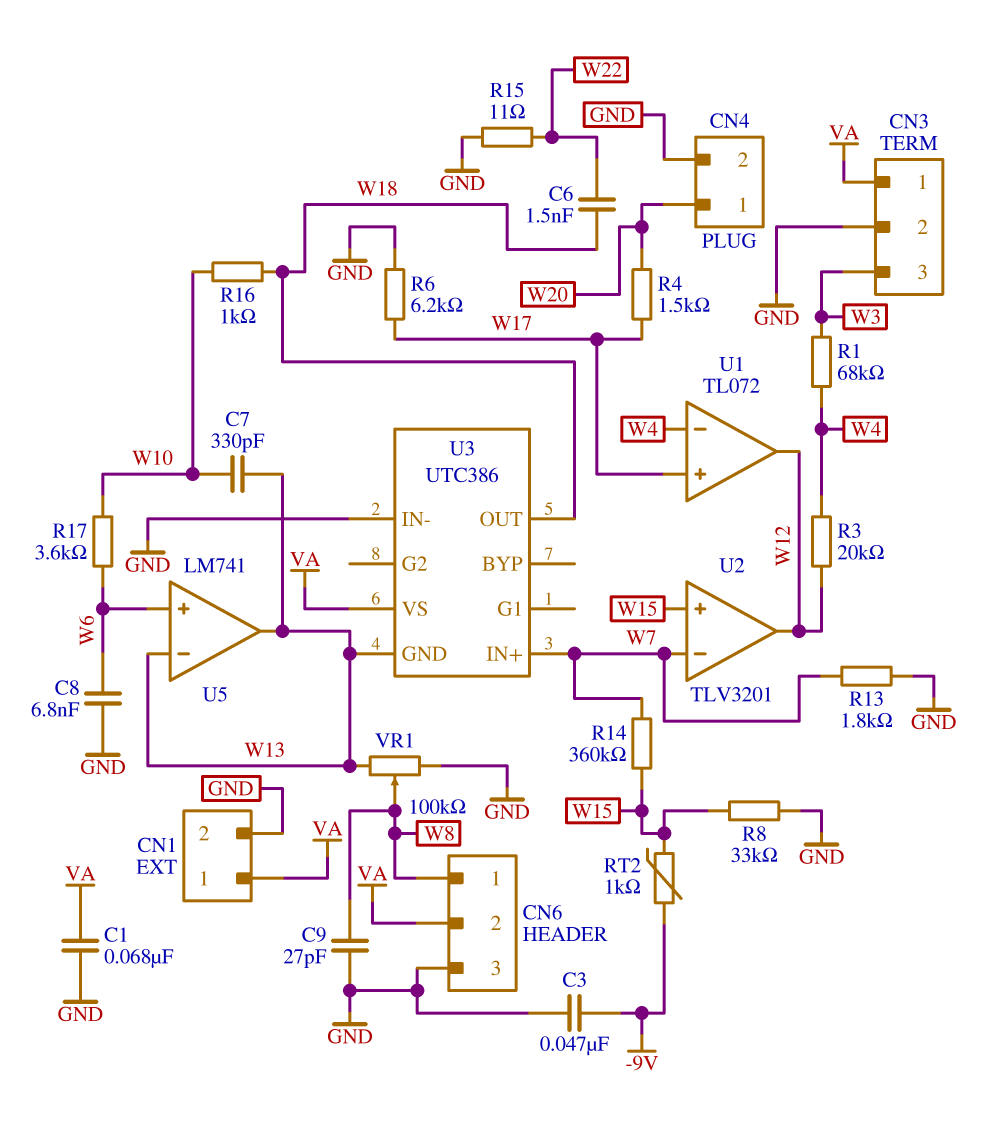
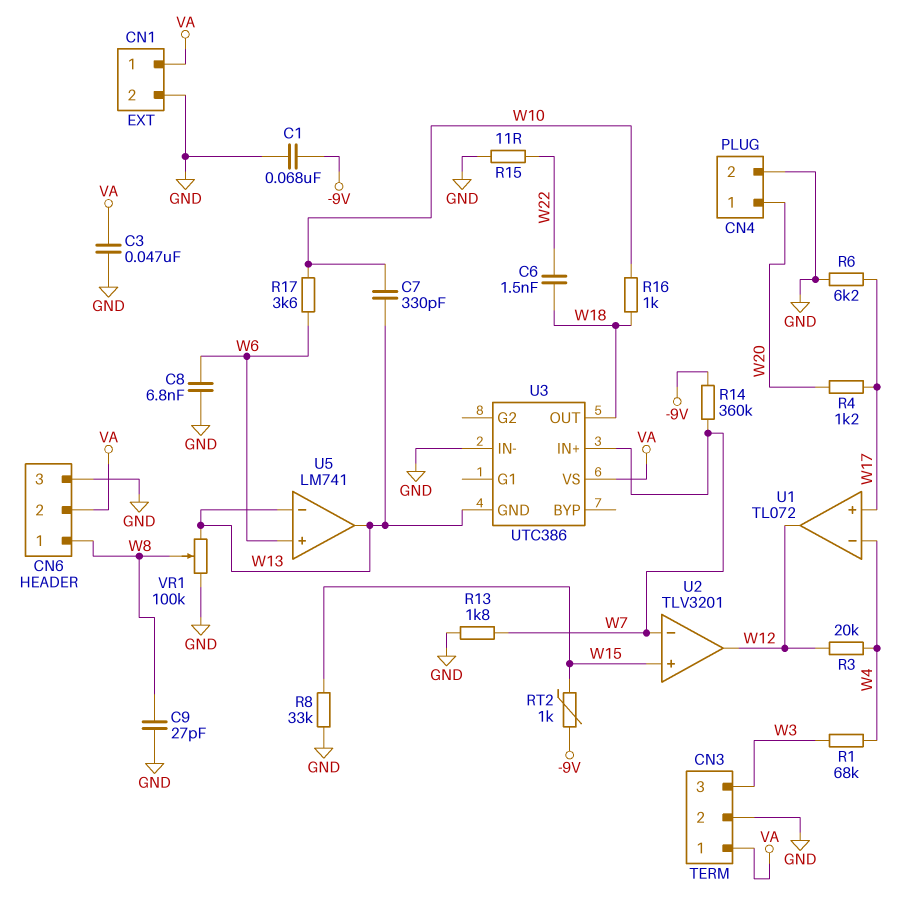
C1: 68nF (GND, VA) -> 68nF (-9V, GND)
C3: 47nF (-9V, GND) -> 47nF (GND, VA)
R4: 1.5k (W17, W20) -> 1.2k (W17, W20)
R14: 360k (W7, W15) -> 360k (-9V, W7)

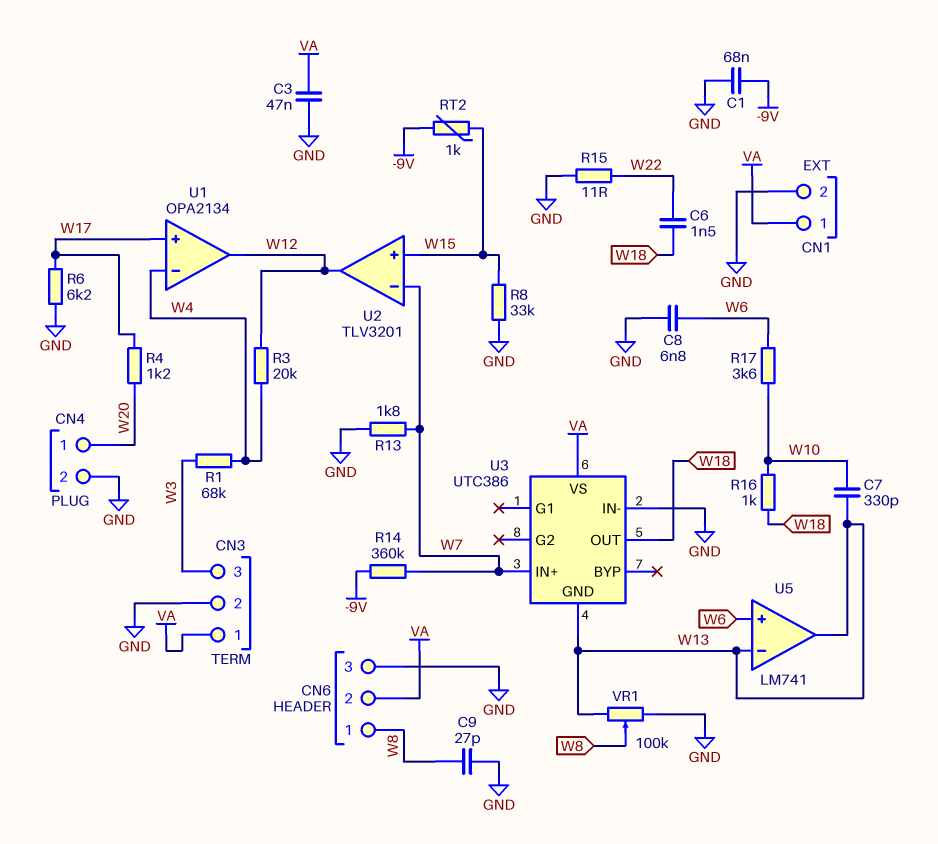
U1: TL072 -> OPA2134

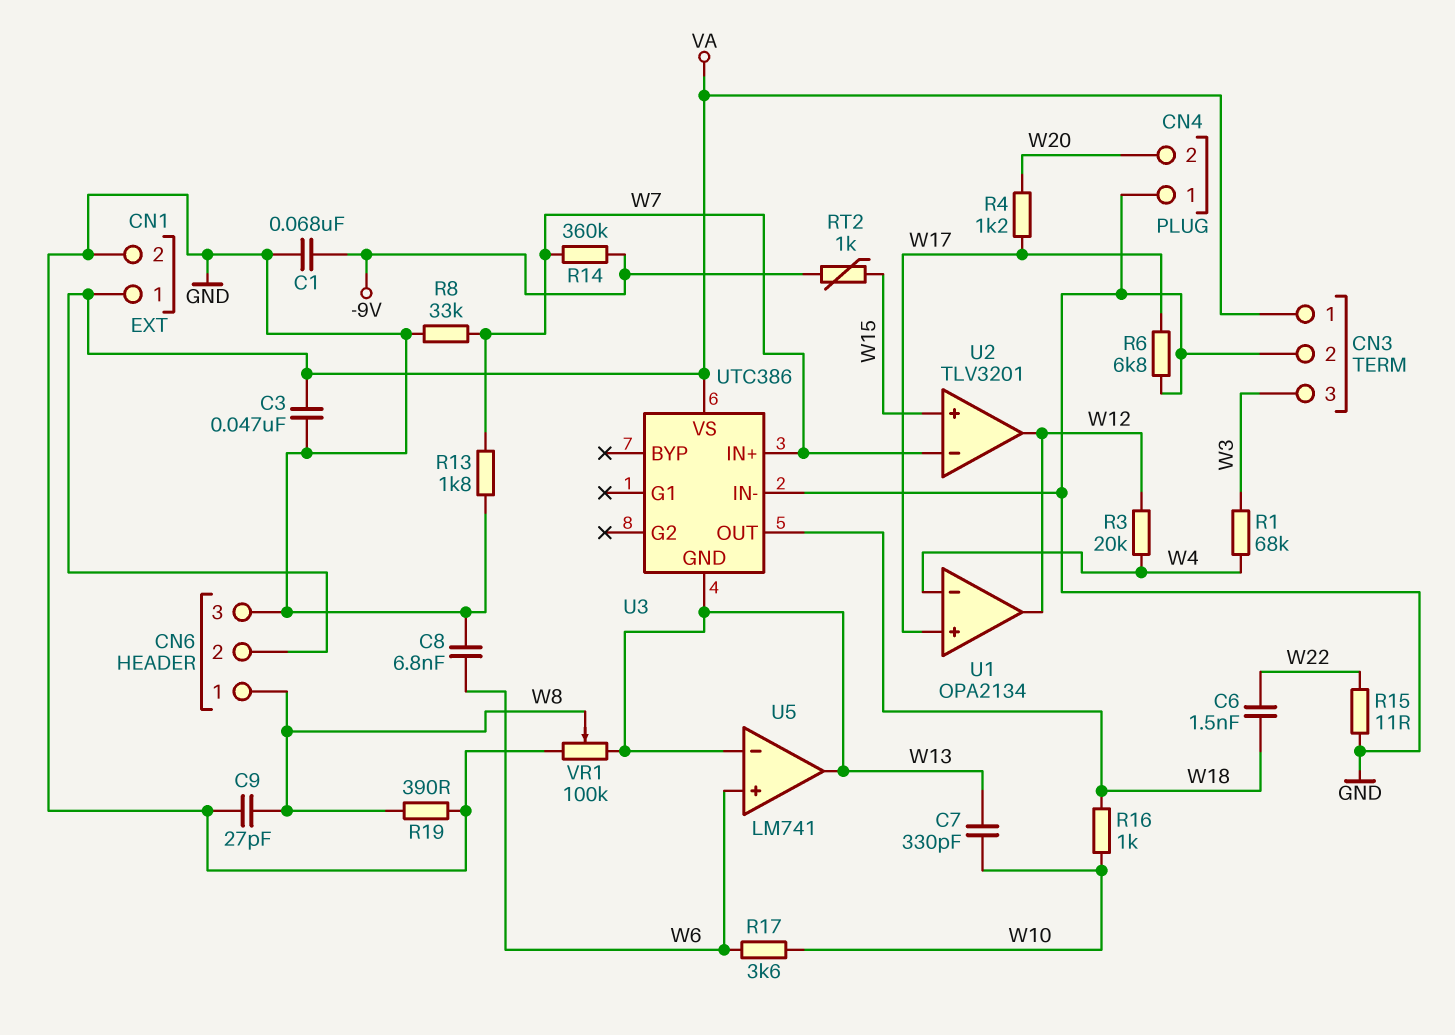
CN4 pin 1: W20 -> GND
CN4 pin 2: GND -> W20
R6: 6.2k (GND, W17) -> 6.8k (GND, W17)
R8: 33k (GND, W15) -> 33k (GND, W7)
R19: none -> 390 (GND, W8)

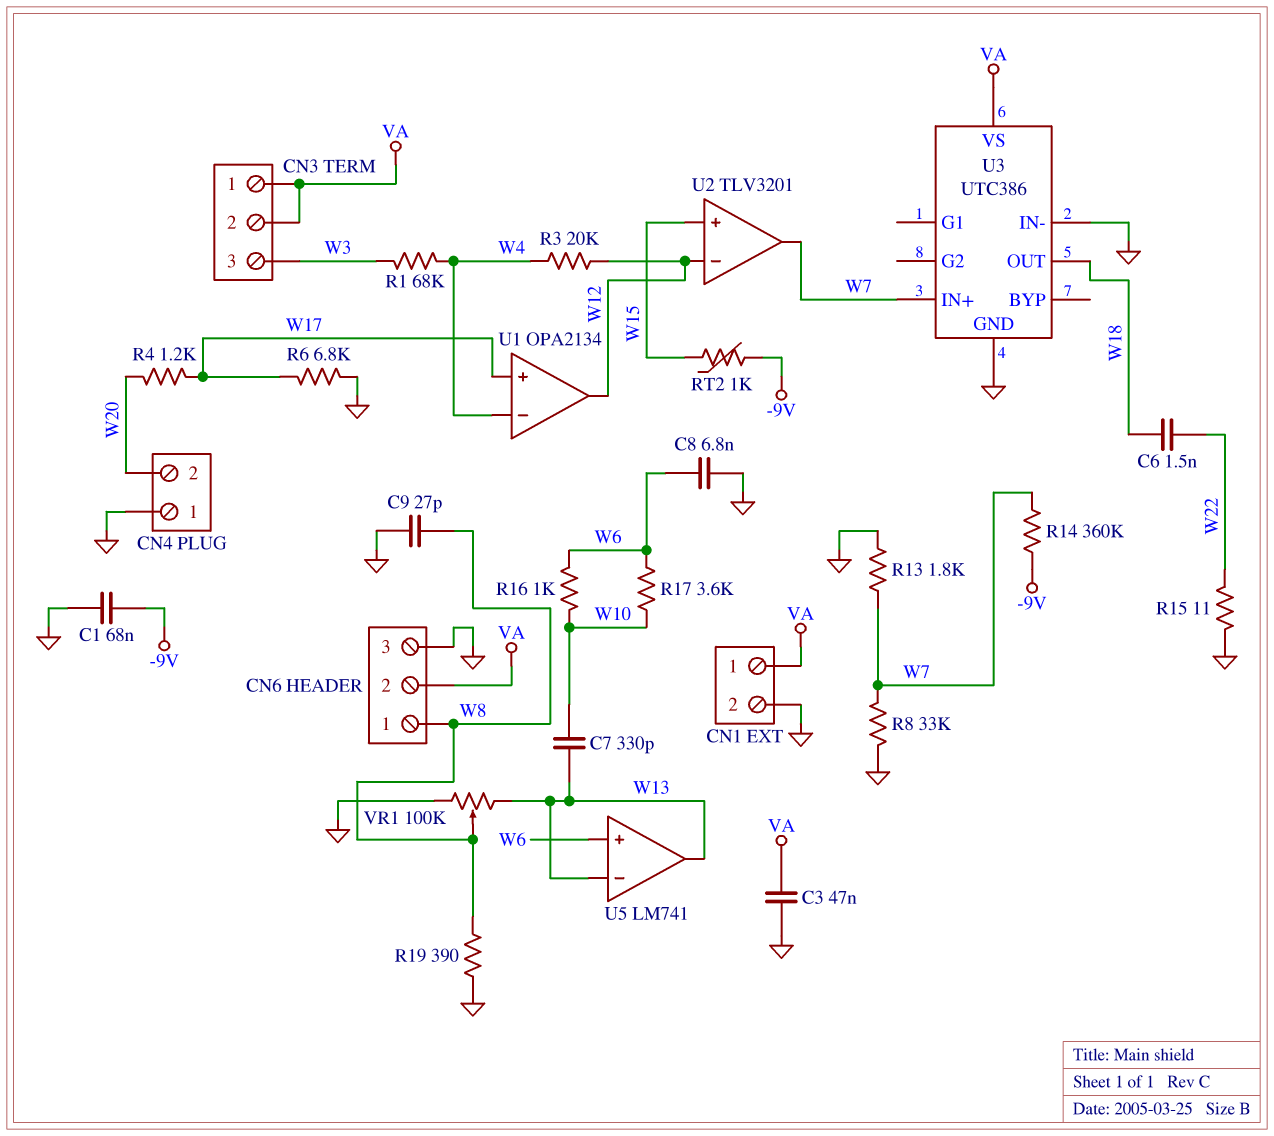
CN3 pin 2: GND -> VA
R16: 1k (W10, W18) -> 1k (W6, W10)
U2 pin in-: W7 -> W12
U2 pin out: W12 -> W7
U3 pin GND: W13 -> GND

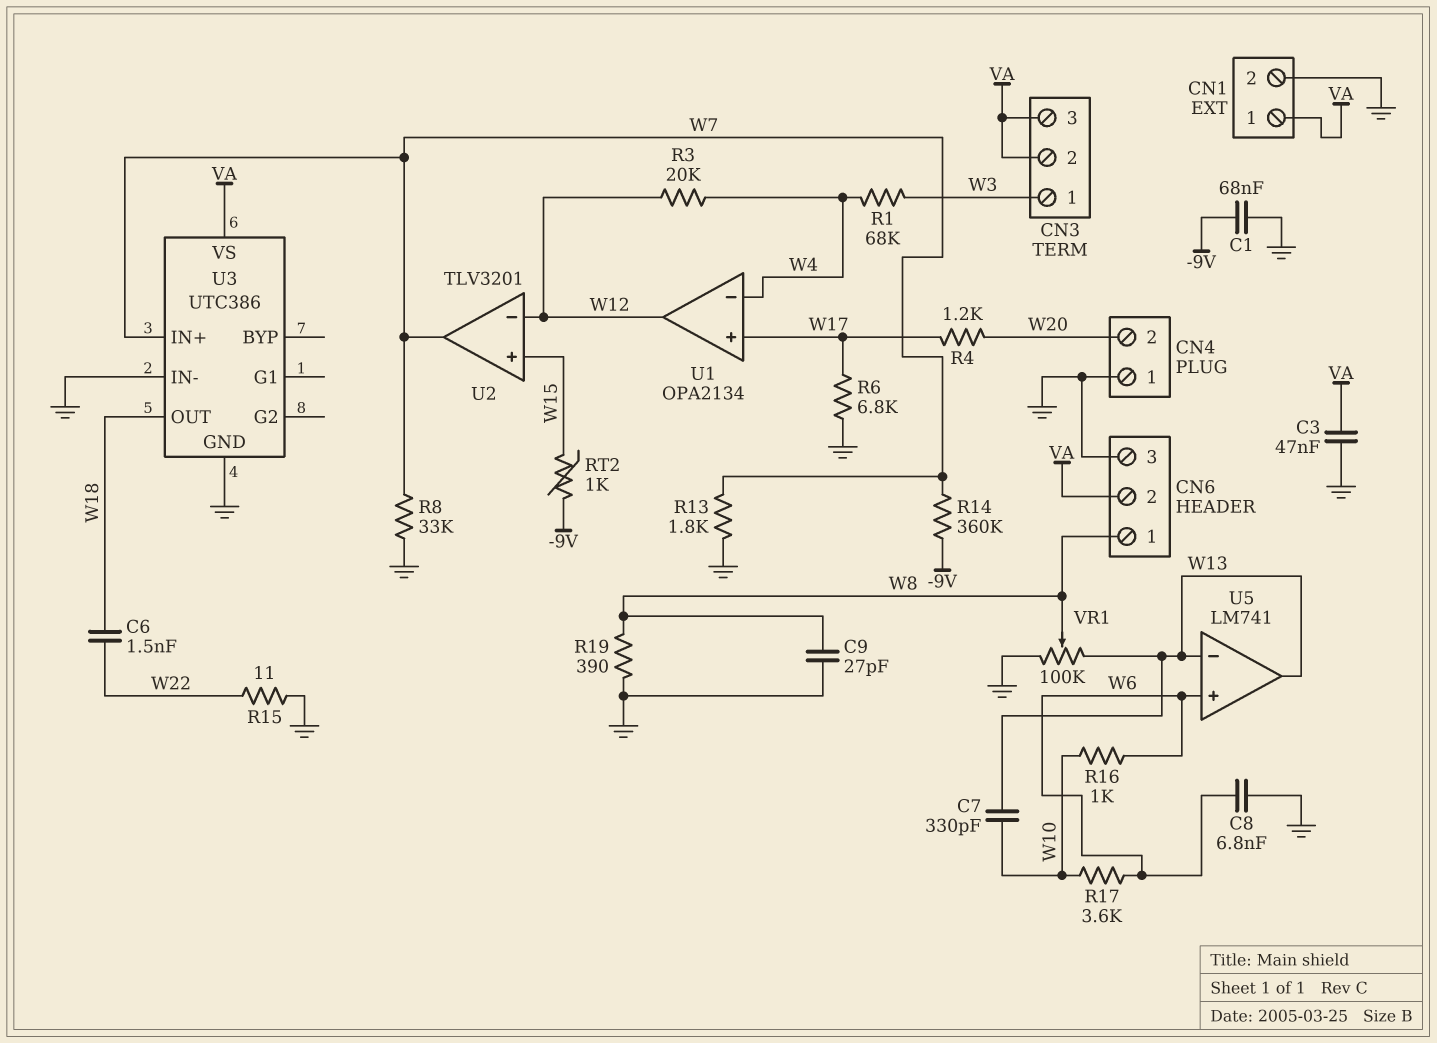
CN3 pin 1: VA -> W3
CN3 pin 3: W3 -> VA

